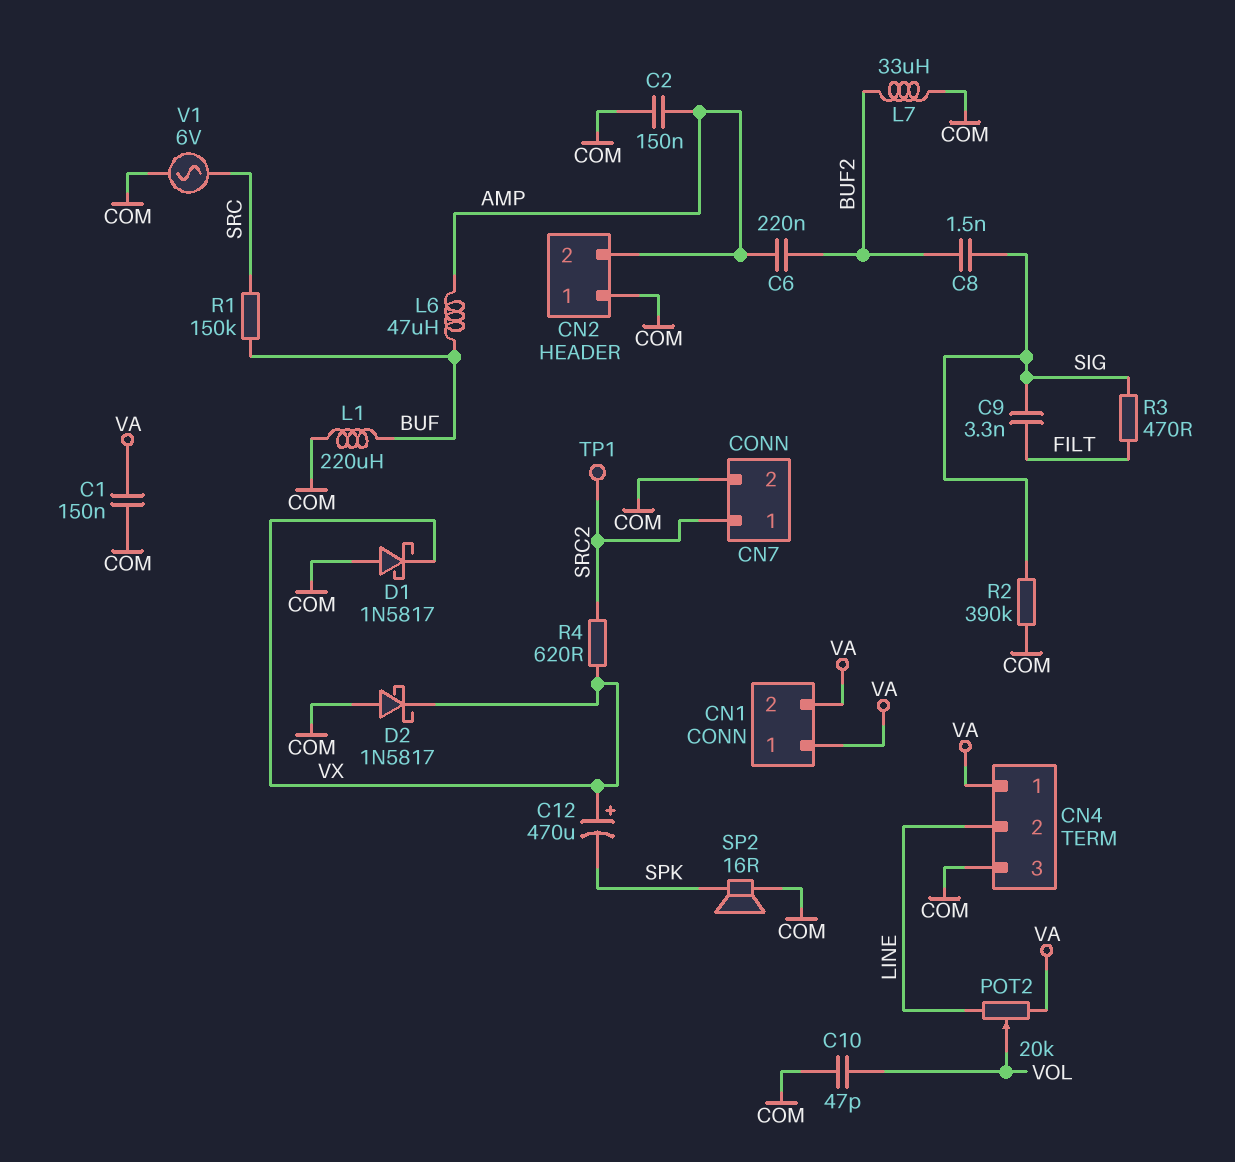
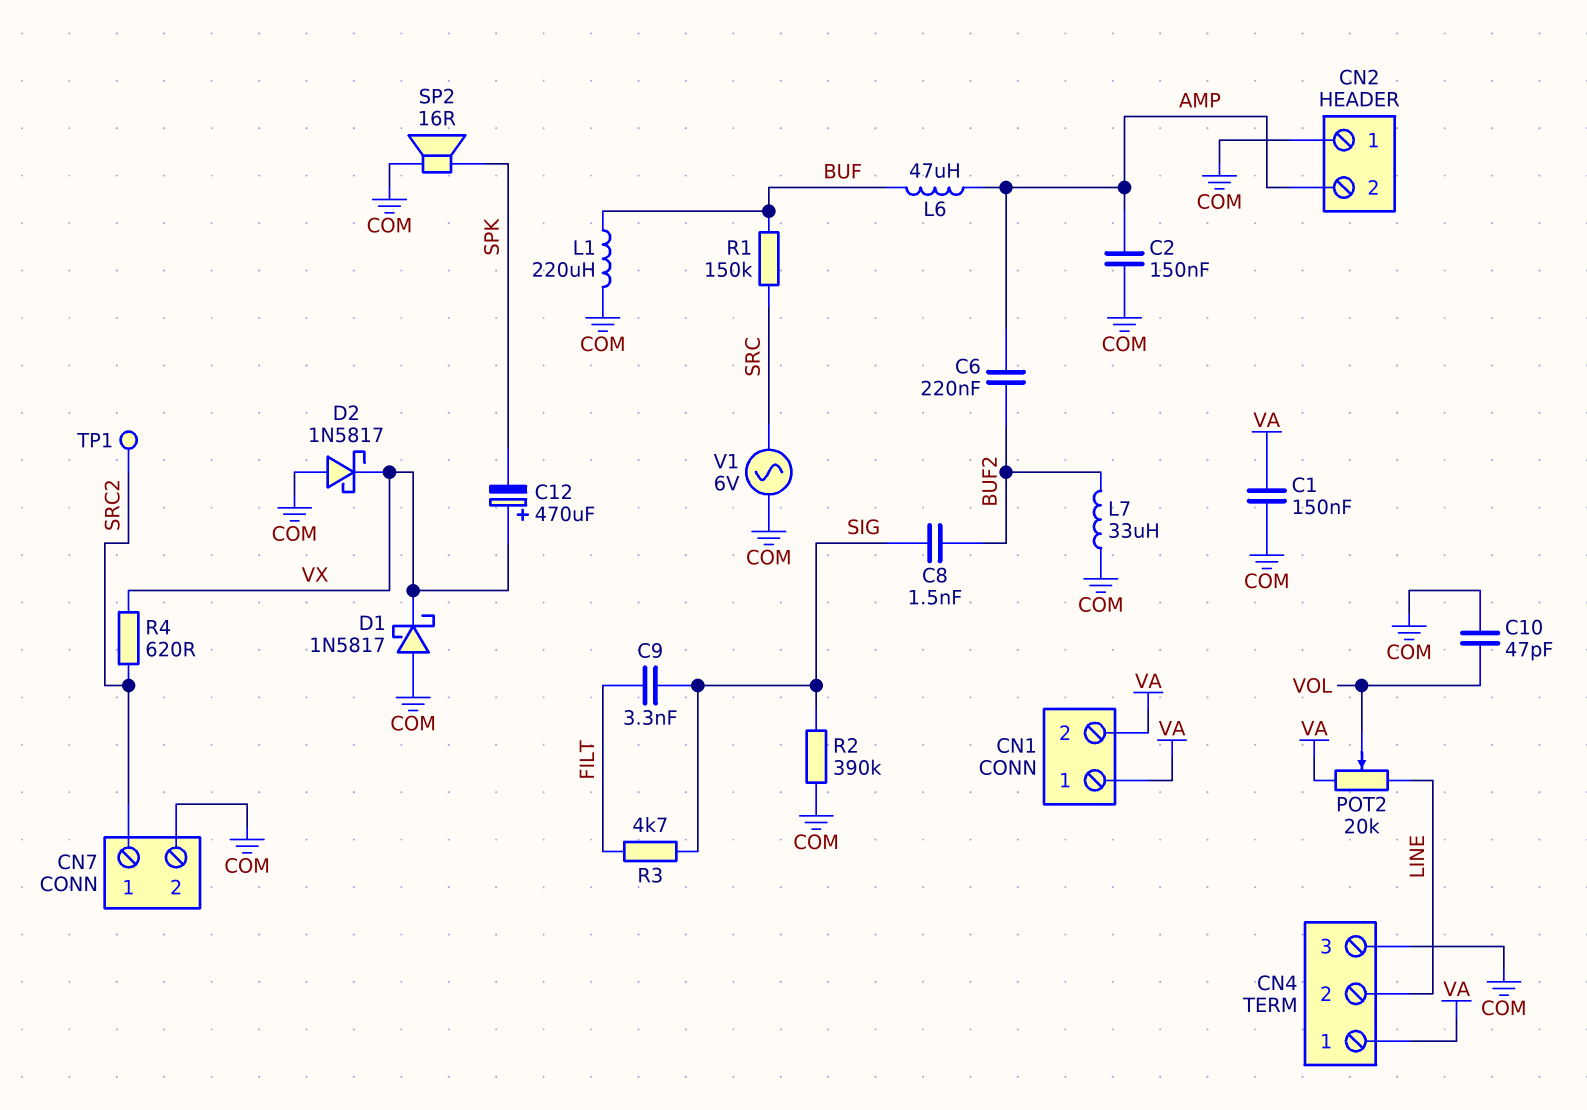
R3: 470 (FILT, SIG) -> 4.7k (FILT, SIG)

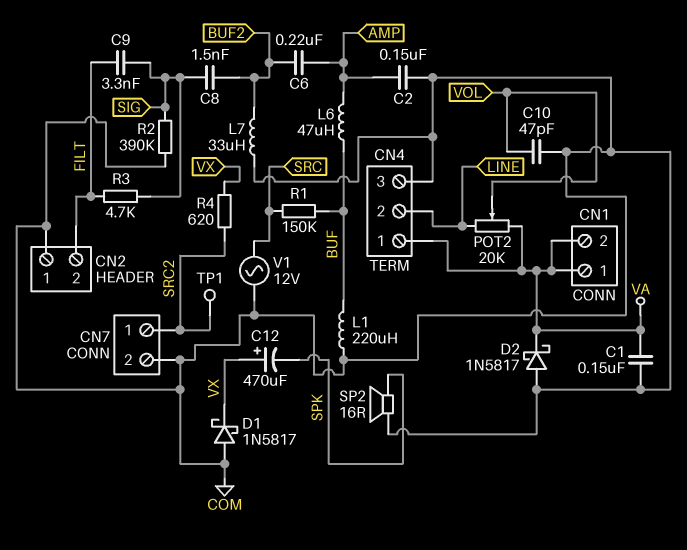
CN2 pin 2: AMP -> FILT
D2: schottky 1N5817 (A COM, K VX) -> schottky 1N5817 (A COM, K VA)
V1: AC 6V (COM, SRC) -> AC 12V (COM, SRC)

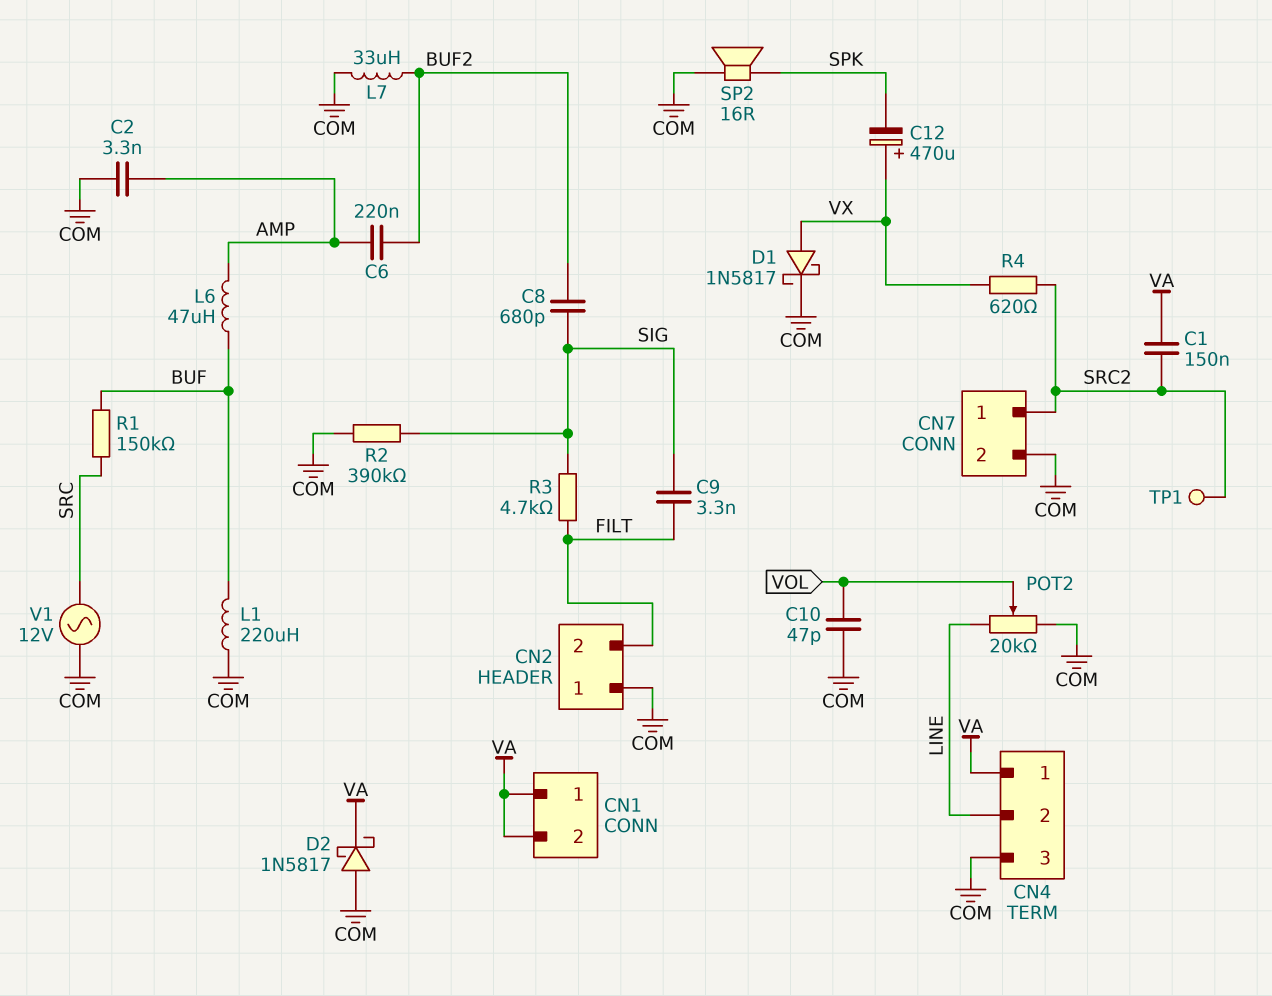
C1: 150nF (COM, VA) -> 150nF (SRC2, VA)
C2: 150nF (AMP, COM) -> 3.3nF (AMP, COM)
C8: 1.5nF (BUF2, SIG) -> 680pF (BUF2, SIG)
D1: schottky 1N5817 (A COM, K VX) -> schottky 1N5817 (A VX, K COM)
POT2: 20k (LINE, VA, wiper VOL) -> 20k (COM, LINE, wiper VOL)

